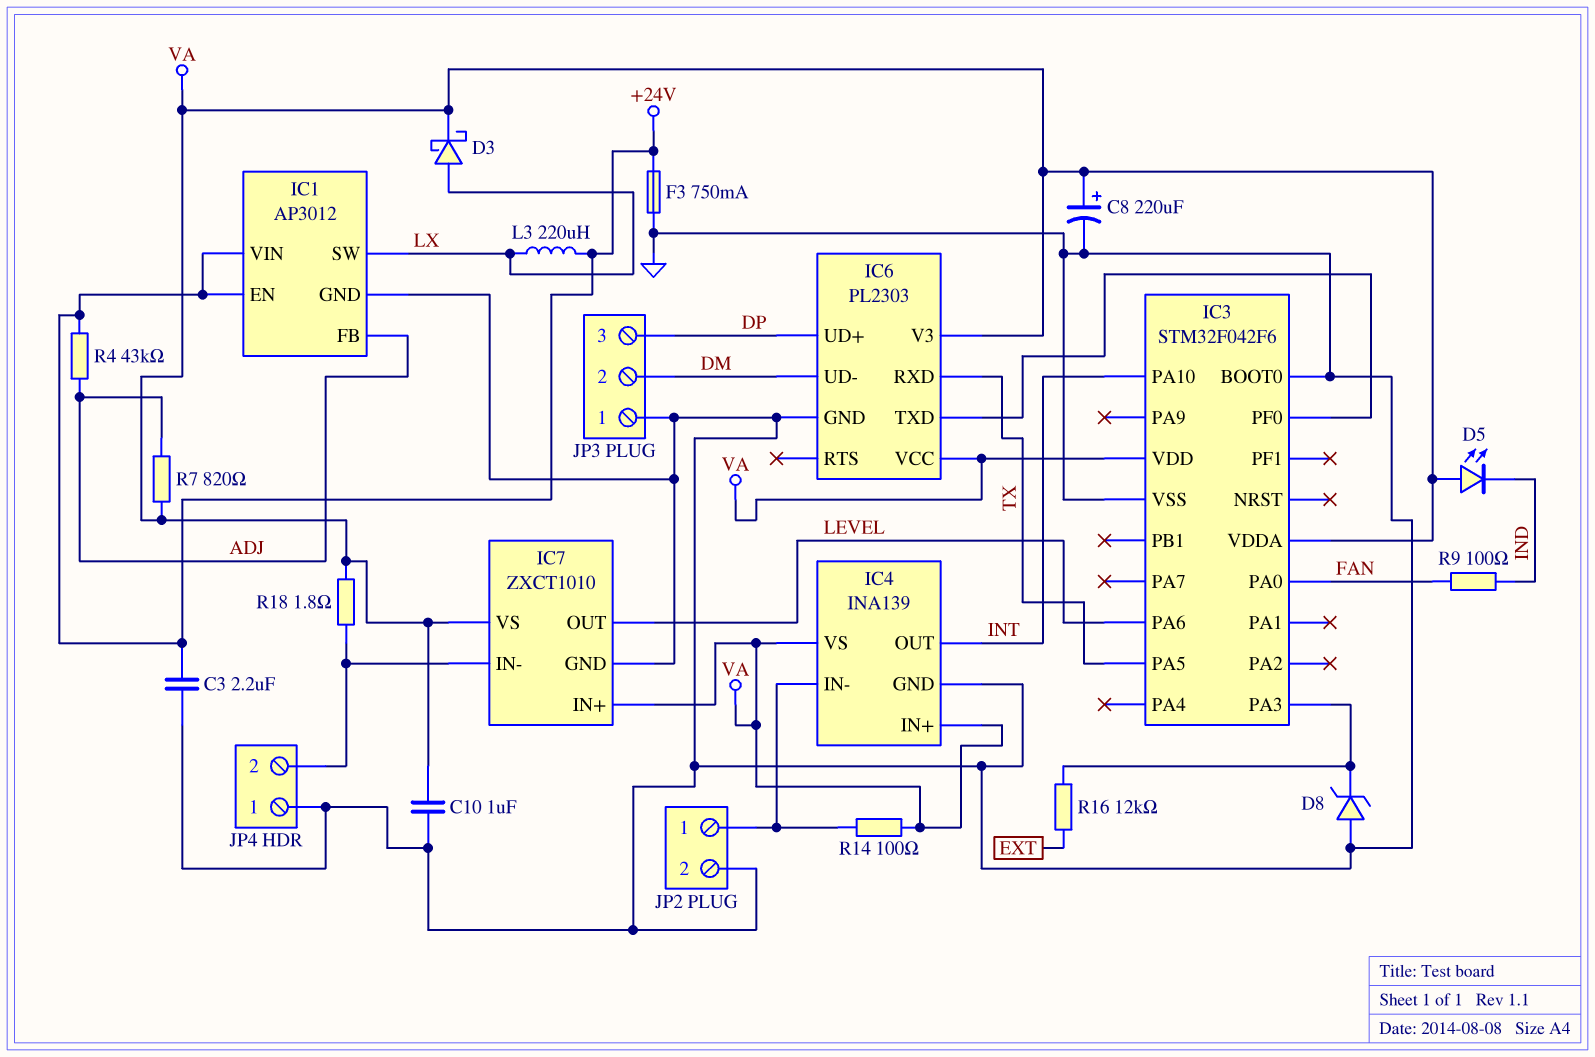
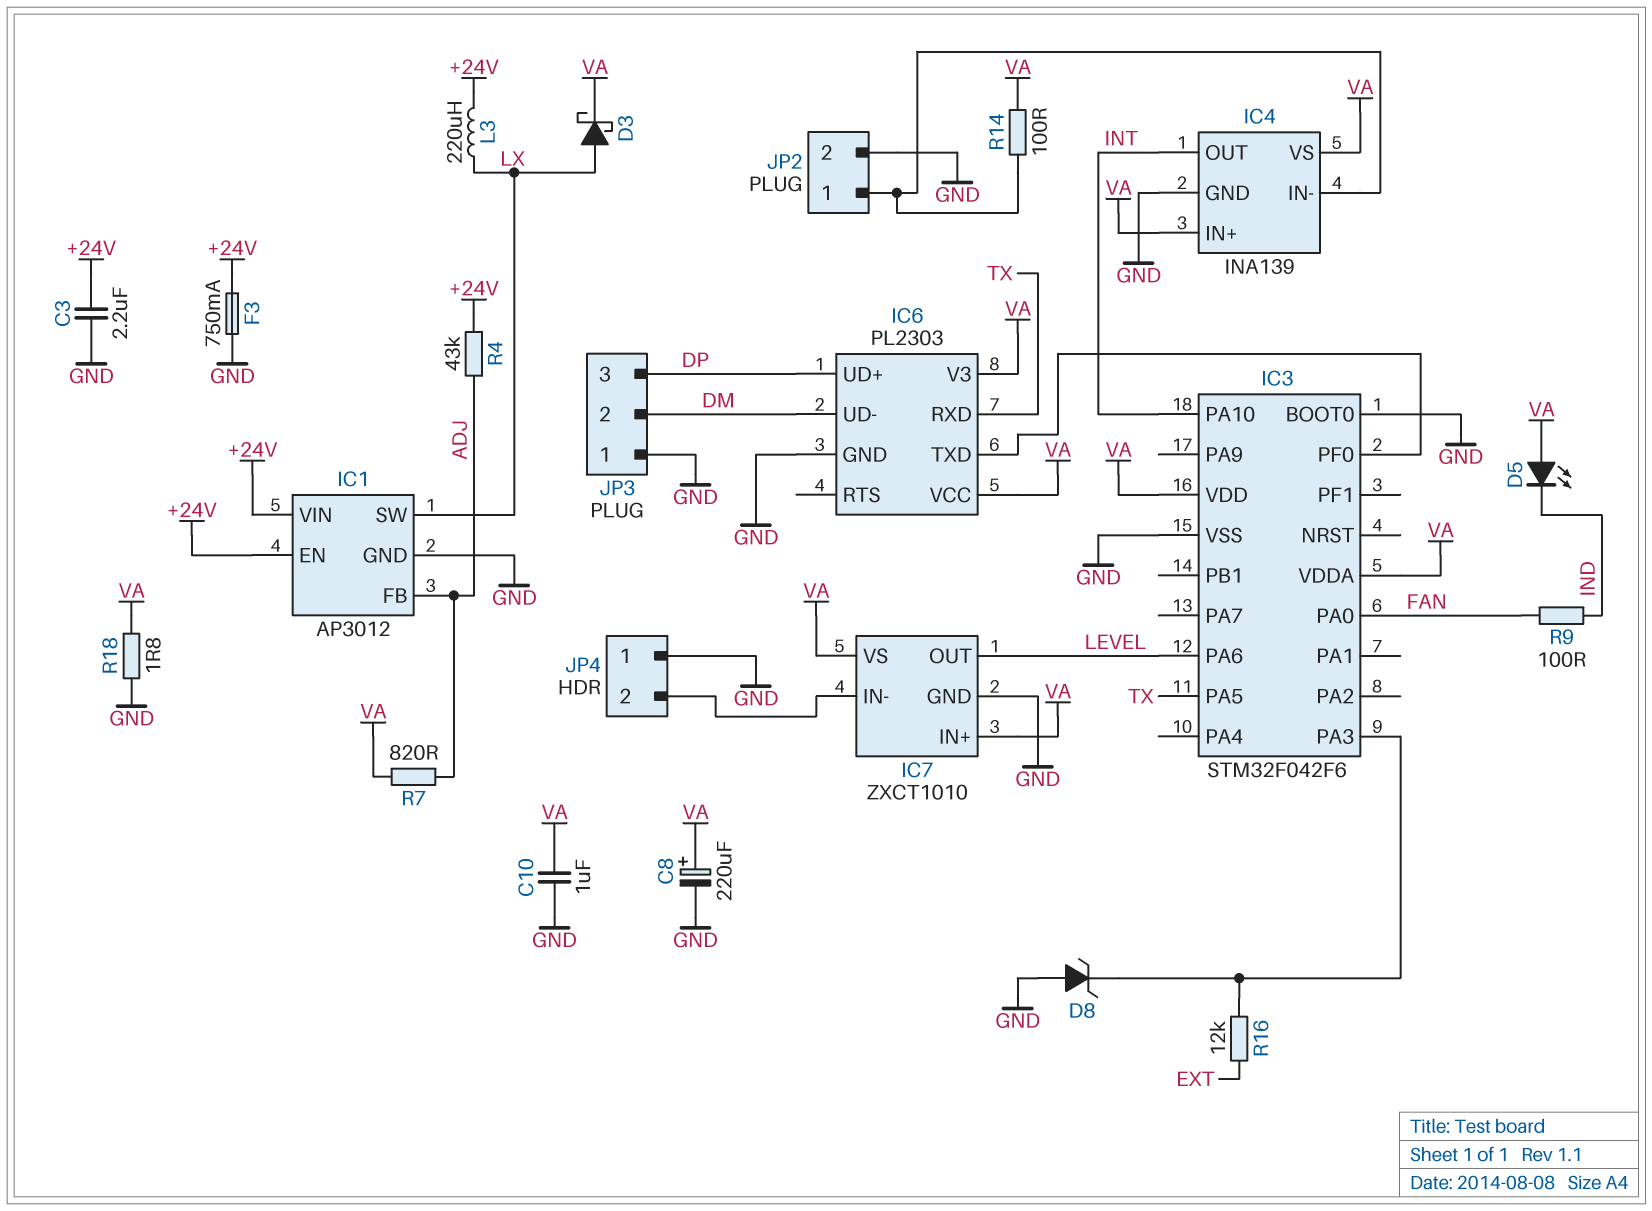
R18: 1.8 (IC7/IN-, VA) -> 1.8 (GND, VA)

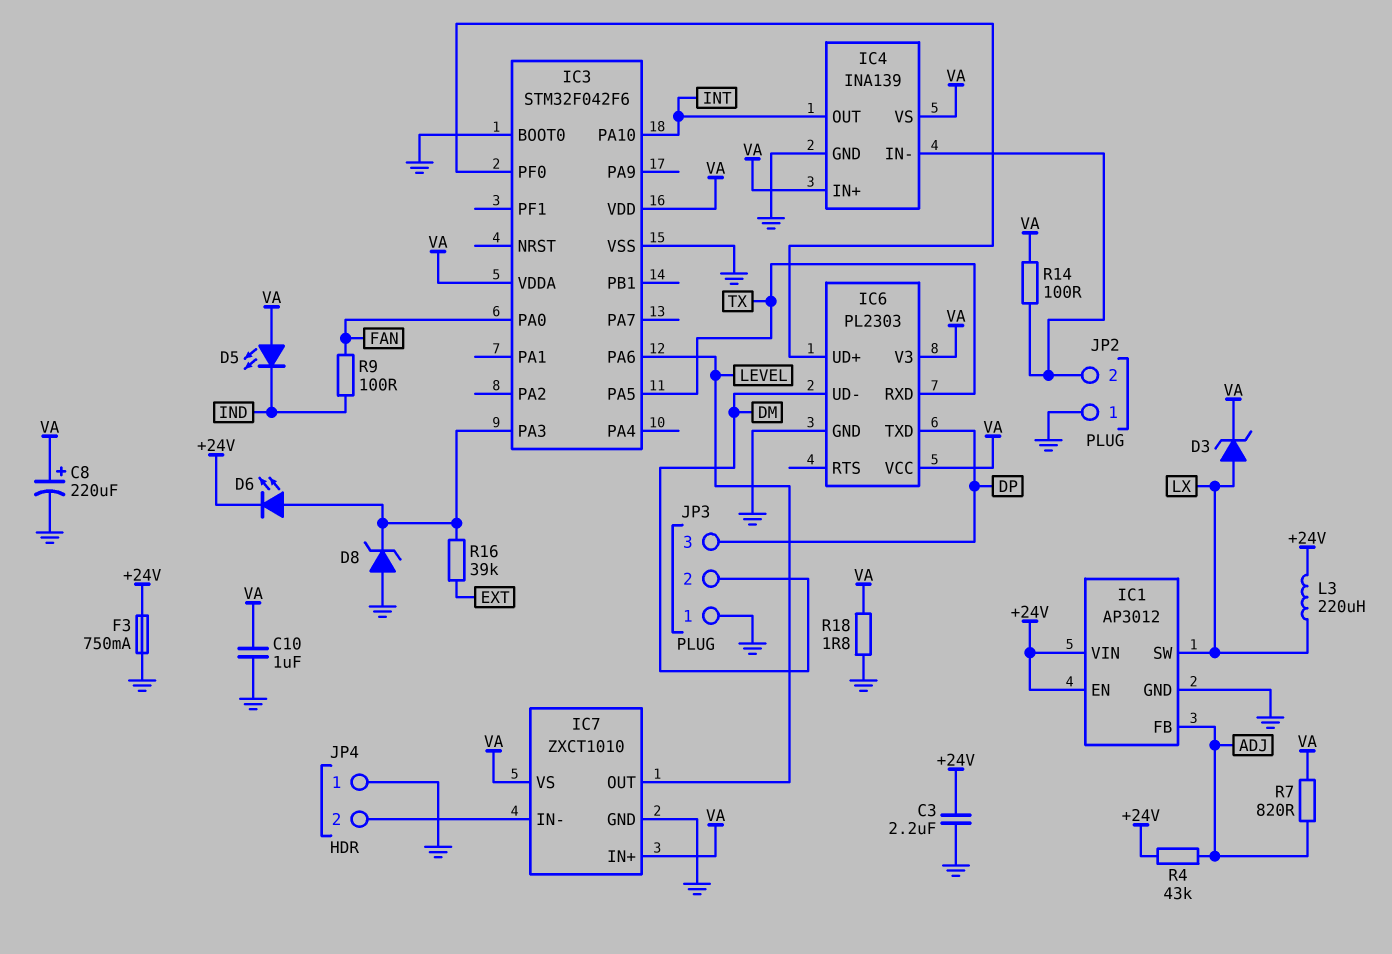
D3: schottky (A LX, K VA) -> zener (A LX, K VA)
D6: none -> LED (A IC3/PA3, K +24V)
IC6 pin TXD: IC3/PF0 -> DP
IC6 pin UD+: DP -> IC3/PF0
JP2 pin 1: IC4/IN- -> GND
JP2 pin 2: GND -> IC4/IN-
R16: 12k (EXT, IC3/PA3) -> 39k (EXT, IC3/PA3)

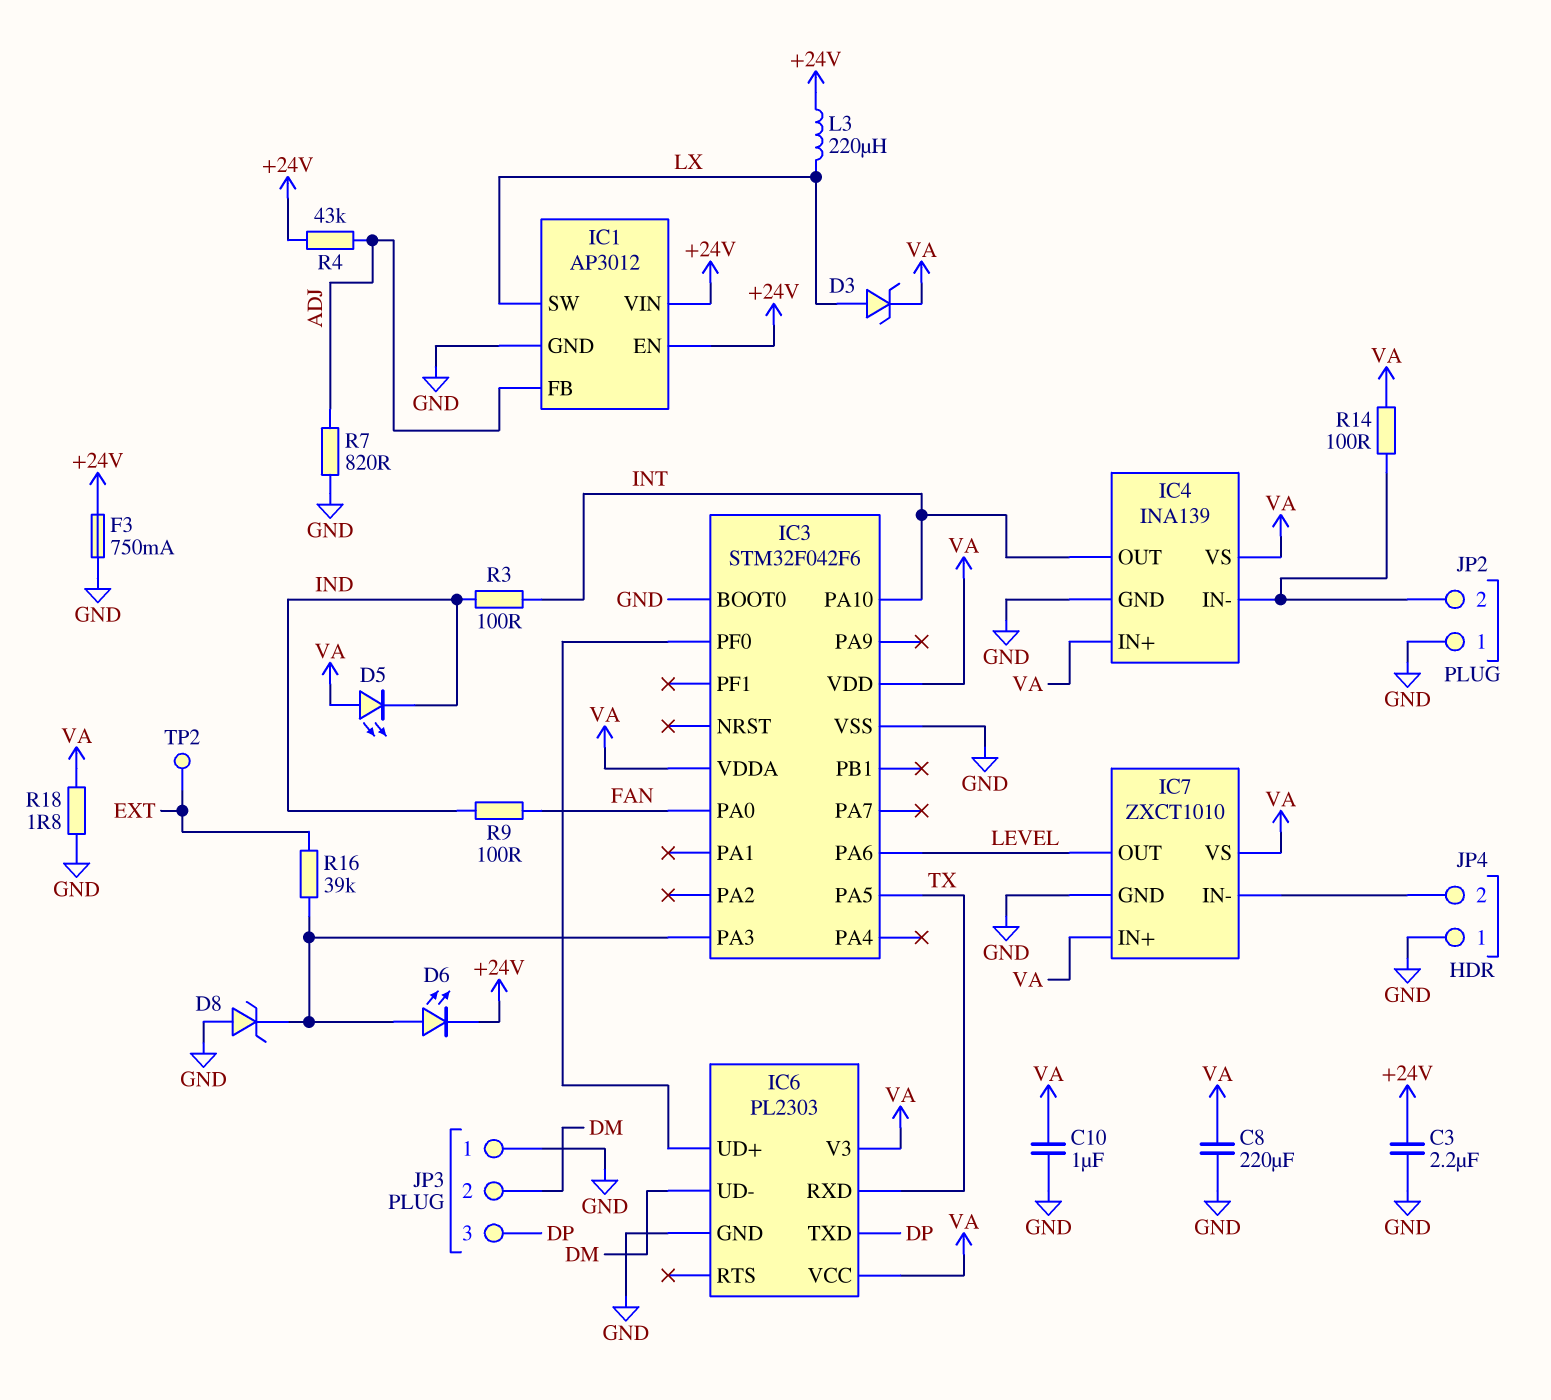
C8: 220uF (plus VA, minus GND) -> 220uF (GND, VA)
R3: none -> 100 (IND, INT)
R7: 820 (ADJ, VA) -> 820 (ADJ, GND)
TP2: none -> test point (EXT)

